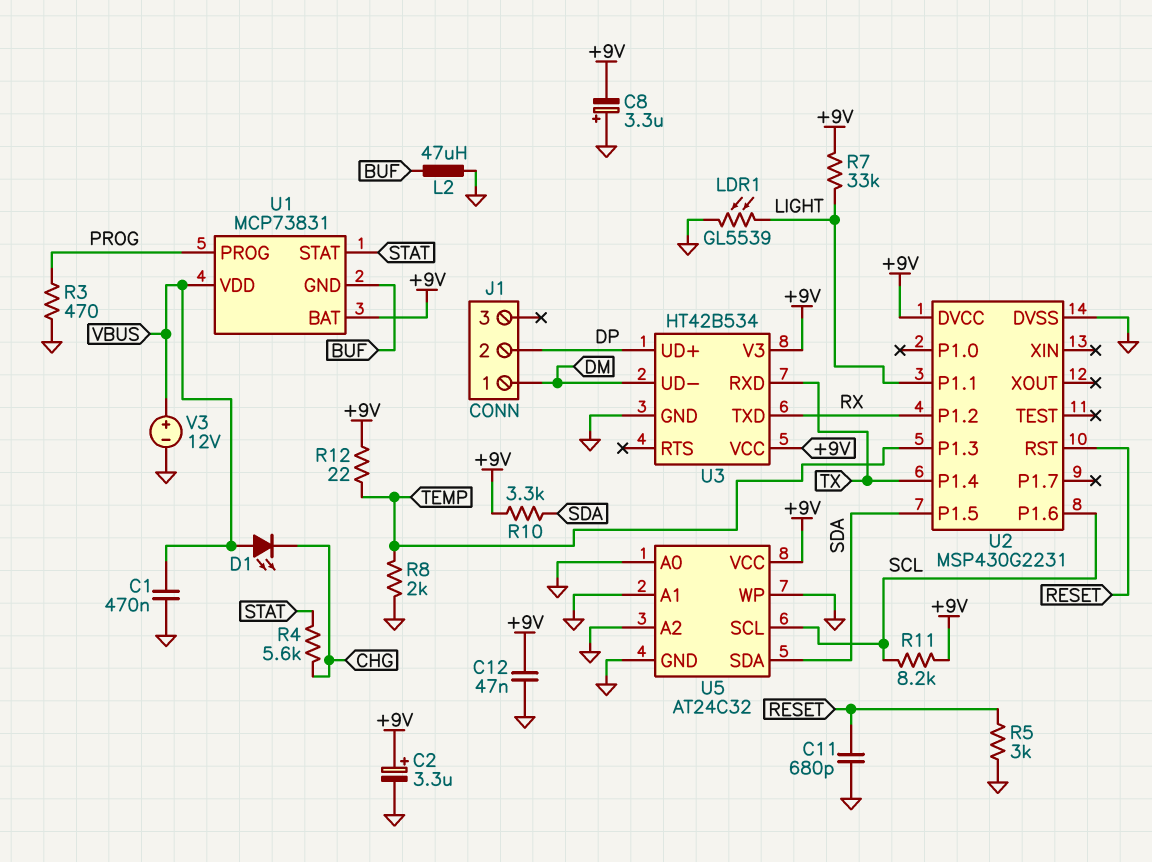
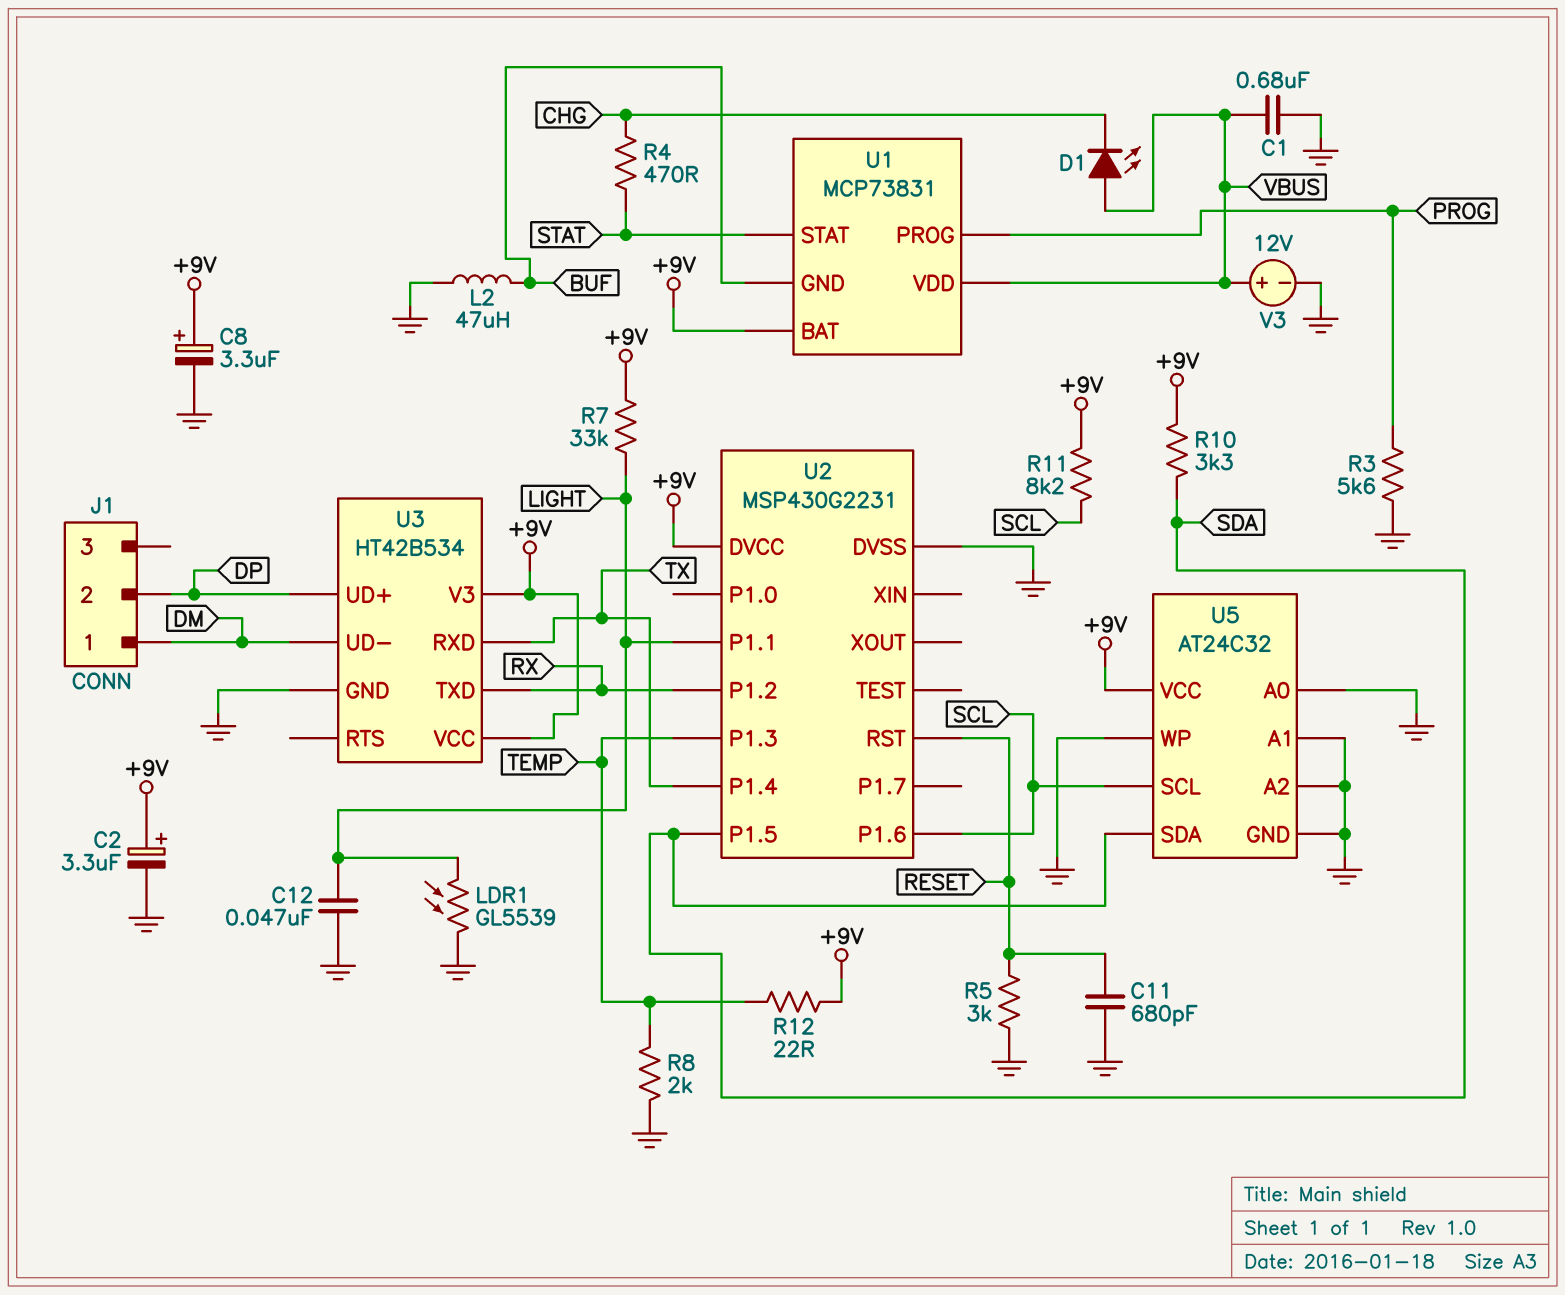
C1: 470nF (GND, VBUS) -> 680nF (GND, VBUS)
C8: 3.3uF (plus GND, minus +9V) -> 3.3uF (plus +9V, minus GND)
C12: 47nF (+9V, GND) -> 47nF (GND, LIGHT)
R3: 470 (GND, PROG) -> 5.6k (GND, PROG)
R4: 5.6k (CHG, STAT) -> 470 (CHG, STAT)

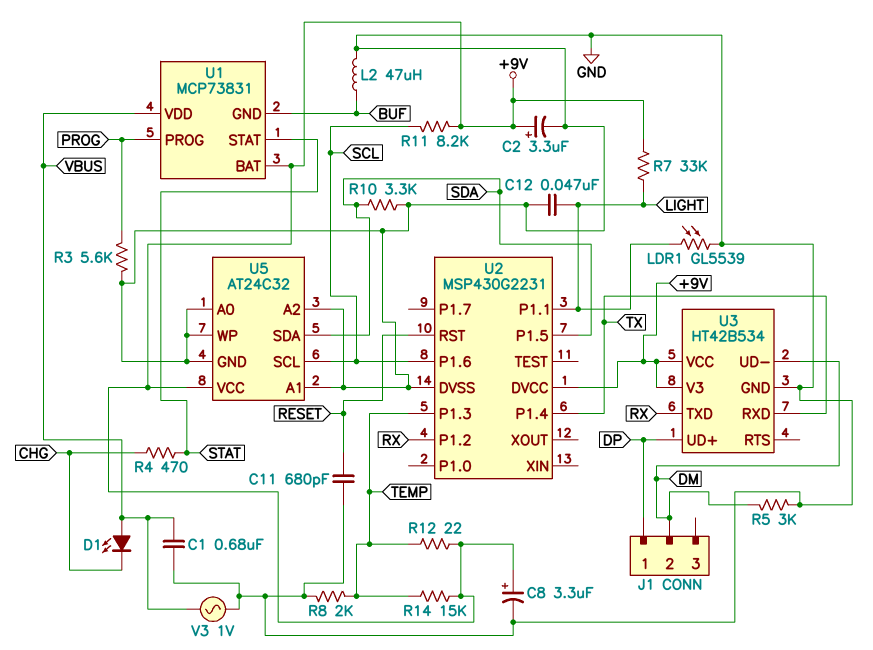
J1 pin 1: DM -> DP
J1 pin 2: DP -> DM
R5: 3k (GND, RESET) -> 3k (DM, GND)
R10: 3.3k (+9V, SDA) -> 3.3k (GND, SDA)
R14: none -> 15k (+9V, TEMP)
V3: 12V (plus VBUS, minus GND) -> AC 1V (GND, VBUS)

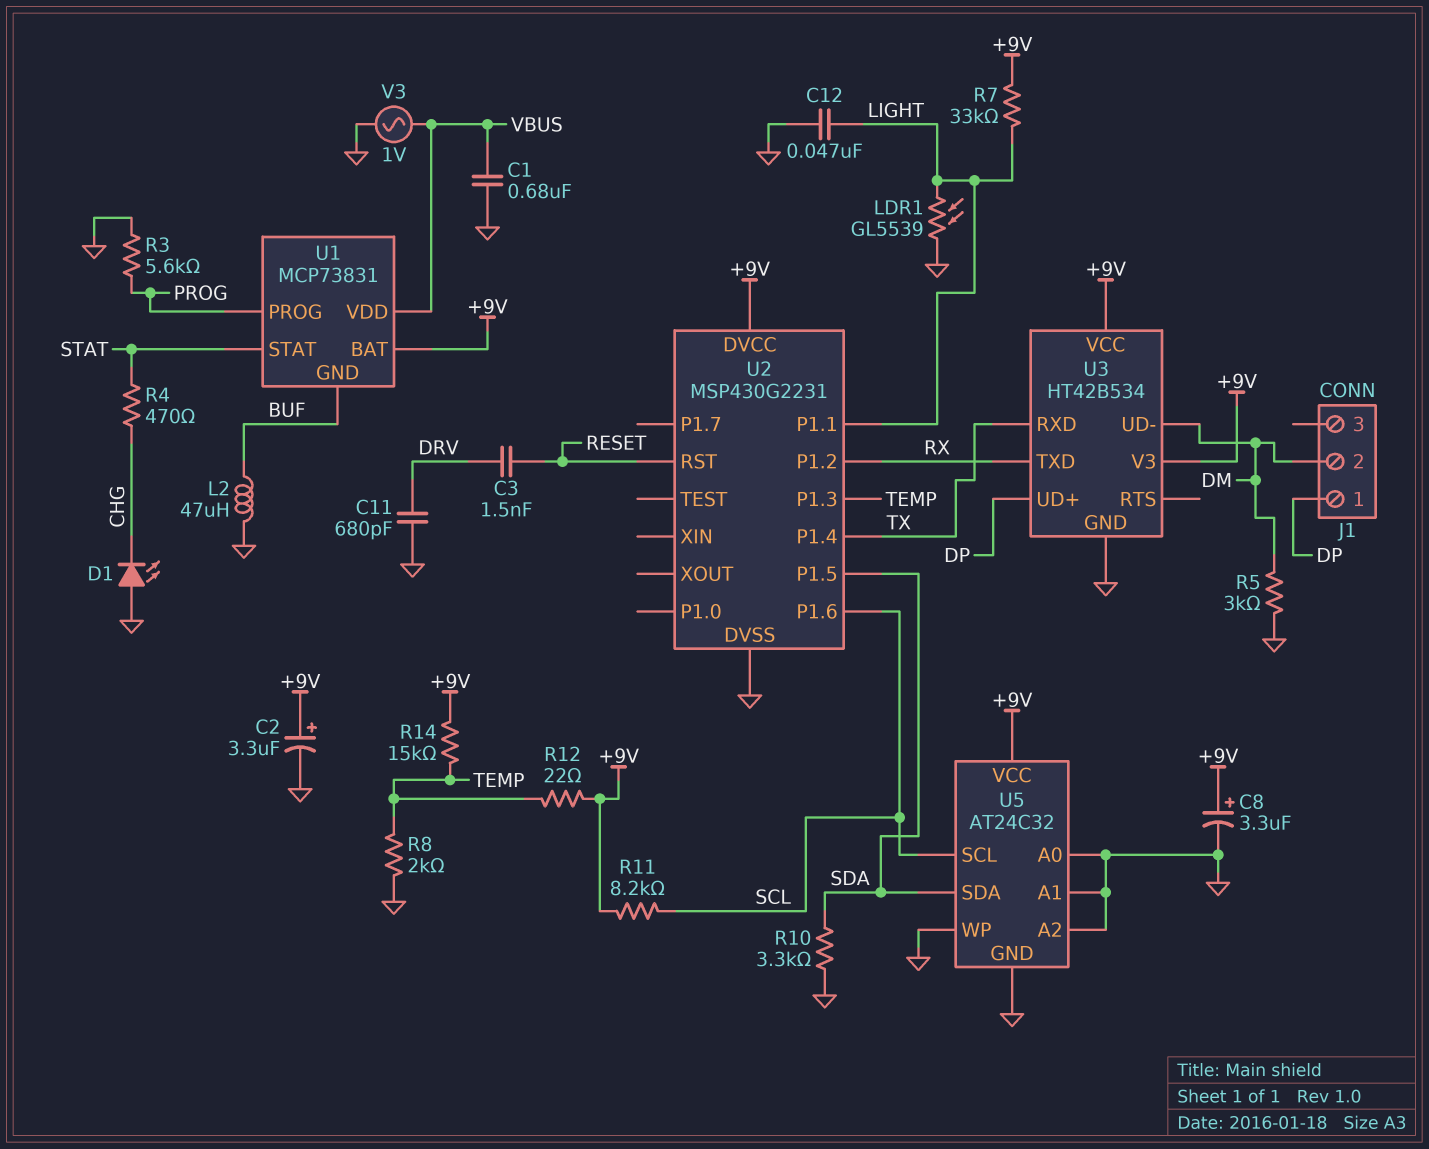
C3: none -> 1.5nF (DRV, RESET)
C11: 680pF (GND, RESET) -> 680pF (DRV, GND)
D1: LED (A VBUS, K CHG) -> LED (A GND, K CHG)

